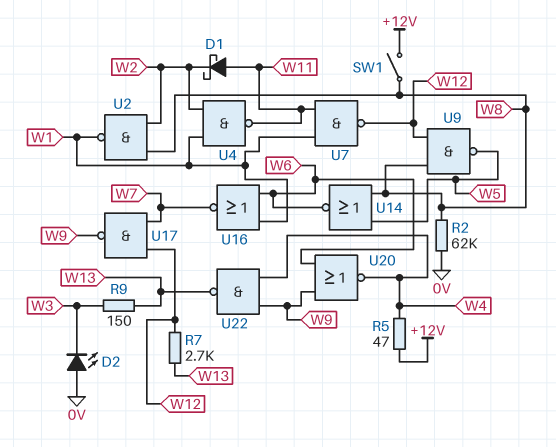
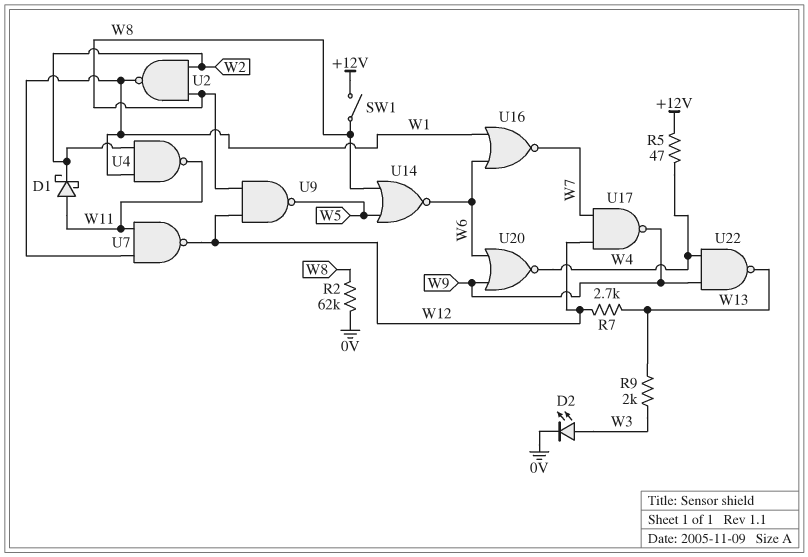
D2: LED (A 0V, K W3) -> LED (A W3, K 0V)
R9: 150 (W3, W13) -> 2k (W3, W13)

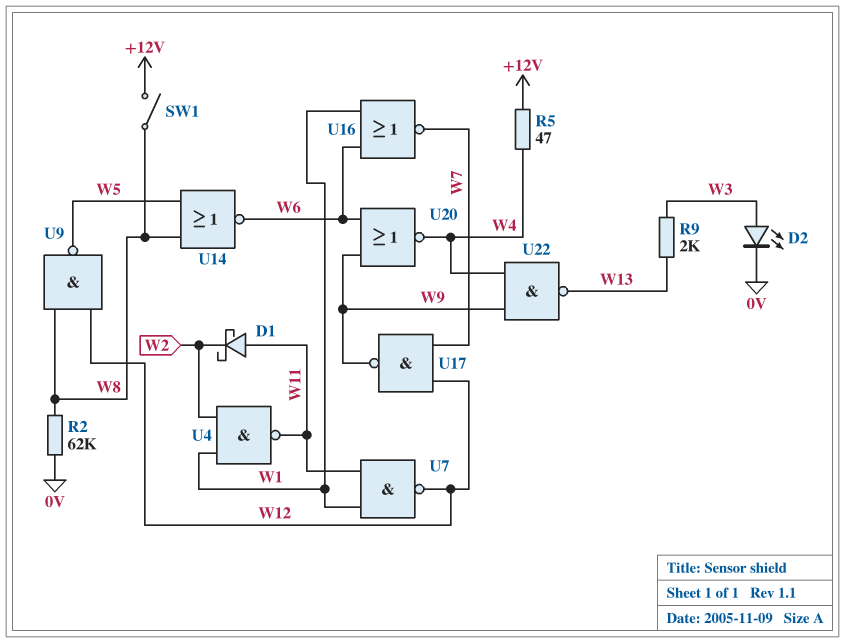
R7: 2.7k (W12, W13) -> none
U2: NAND (in W2, in W8, out W1) -> none

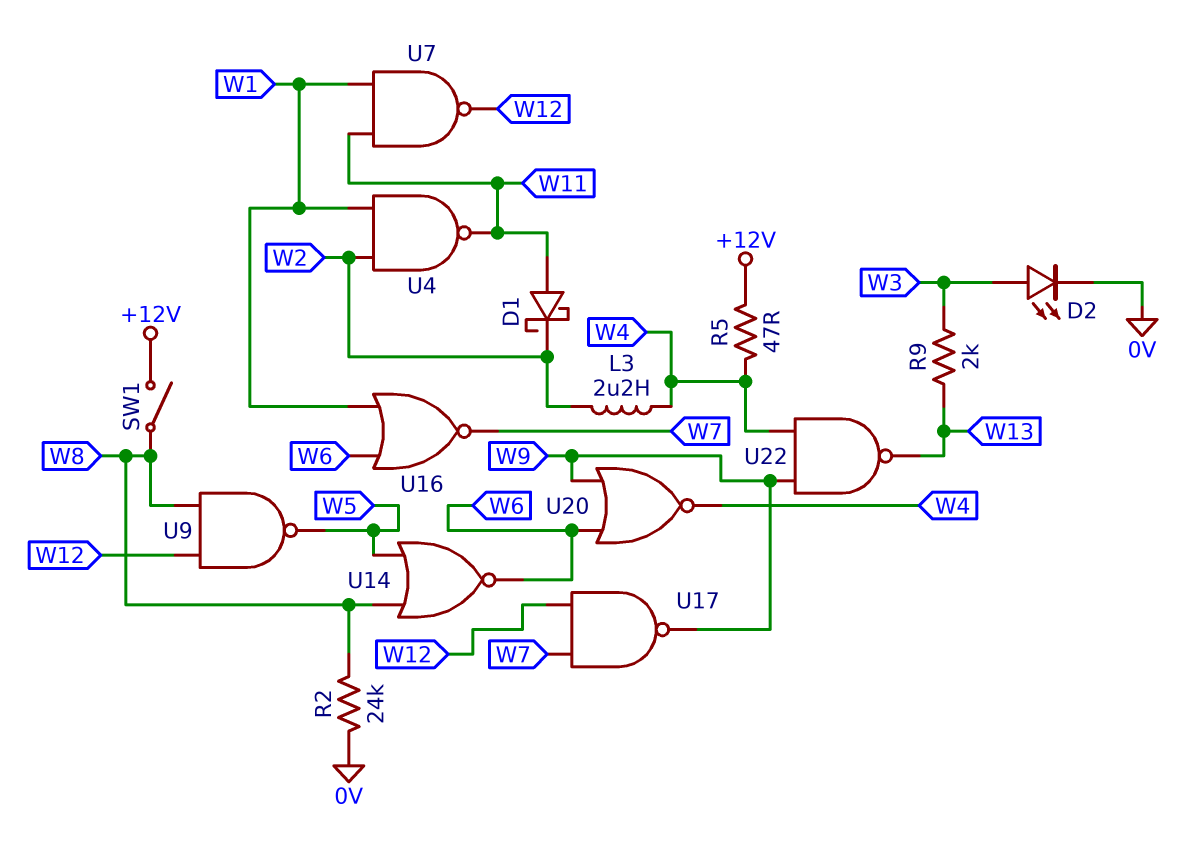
L3: none -> 2.2uH (W2, W4)
R2: 62k (0V, W8) -> 24k (0V, W8)

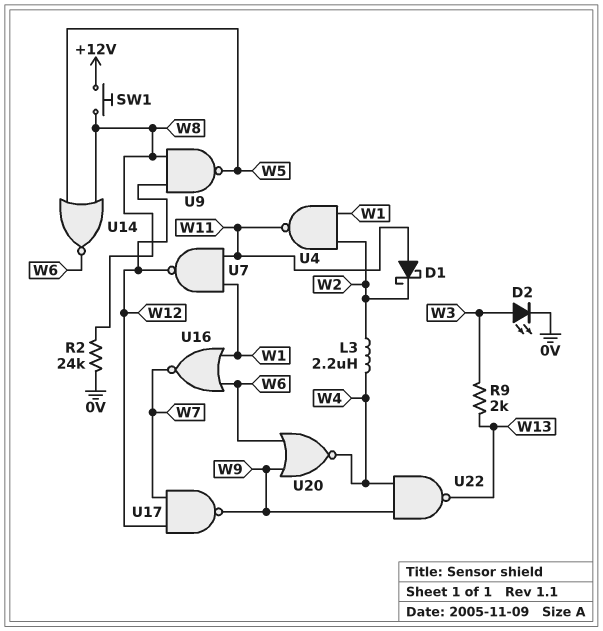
R5: 47 (+12V, W4) -> none
SW1: switch (+12V, W8) -> button (+12V, W8)

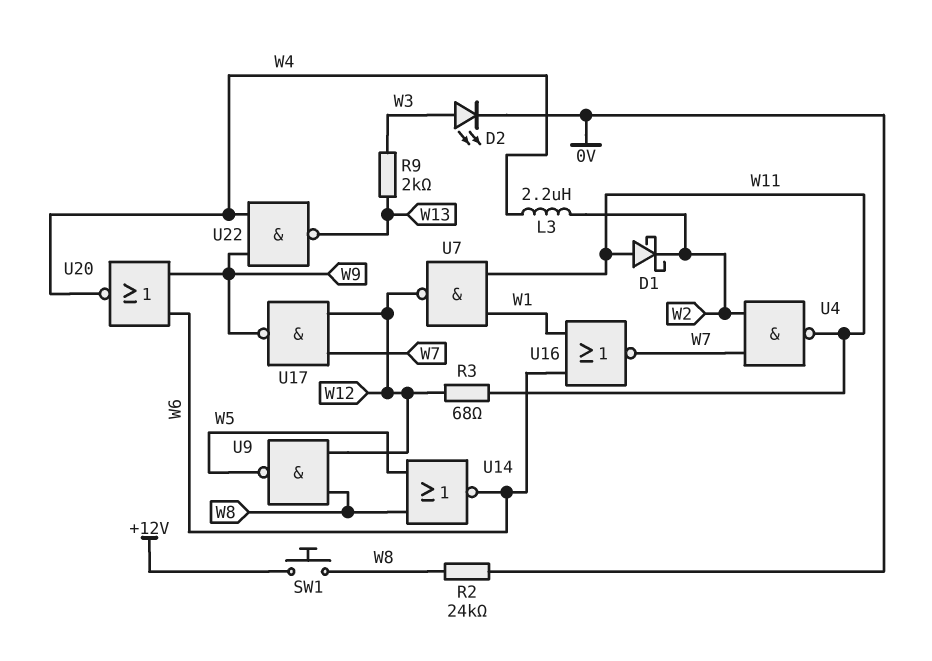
R3: none -> 68 (W11, W12)
U4: NAND (in W1, in W2, out W11) -> NAND (in W2, in W7, out W11)

